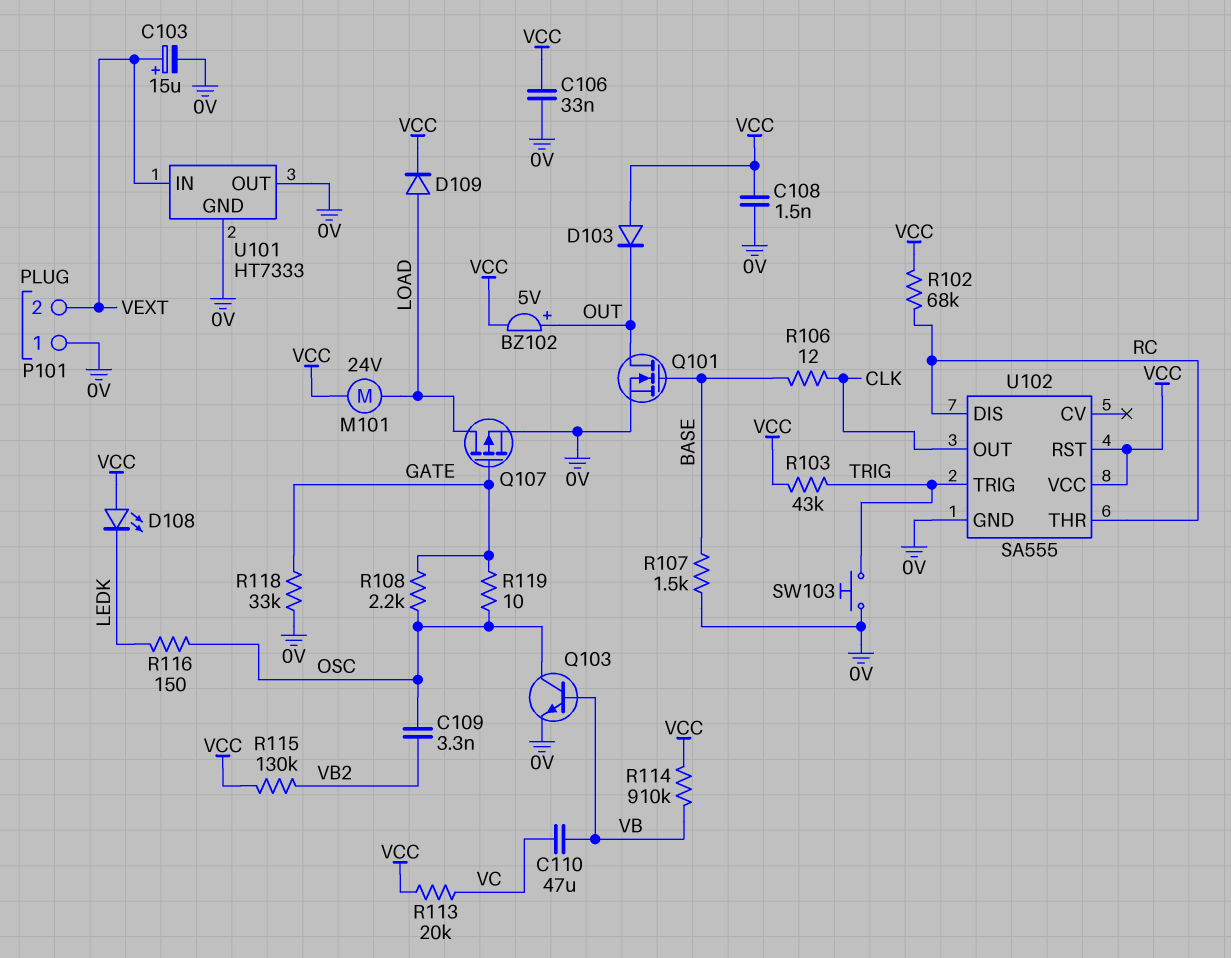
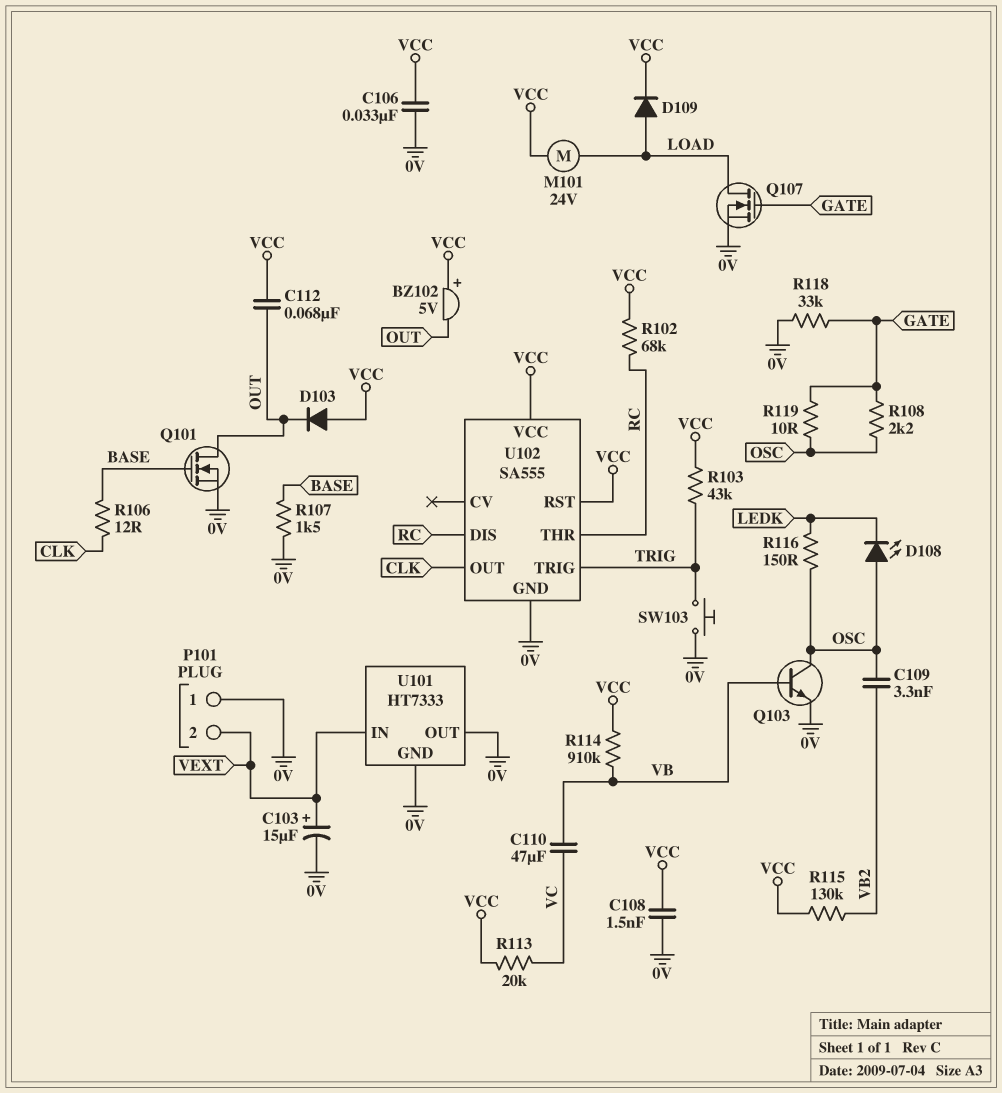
BZ102: buzzer 5V (plus OUT, minus VCC) -> buzzer 5V (plus VCC, minus OUT)
C112: none -> 68nF (OUT, VCC)
D108: LED (A VCC, K LEDK) -> LED (A OSC, K LEDK)
Q107: PMOS (G GATE, D LOAD, S 0V) -> NMOS (G GATE, D LOAD, S 0V)

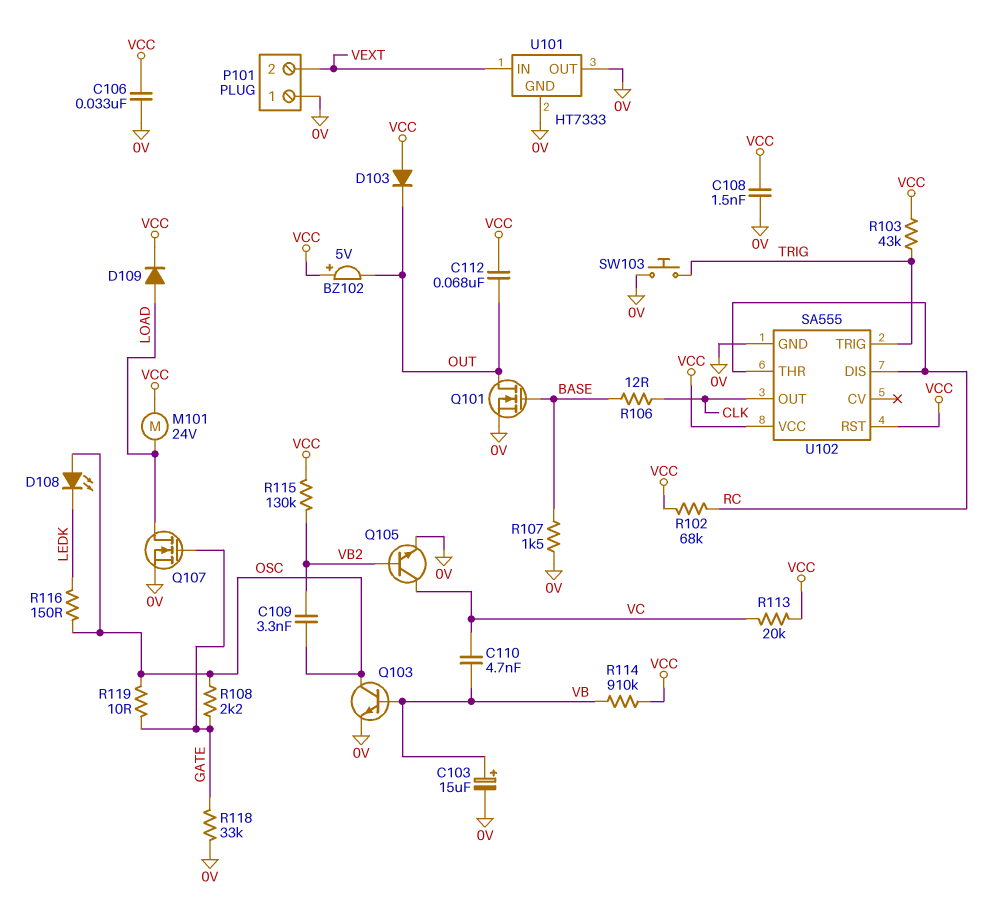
C103: 15uF (plus VEXT, minus 0V) -> 15uF (plus VB, minus 0V)
C110: 47uF (VB, VC) -> 4.7nF (VB, VC)
Q105: none -> NPN (B VB2, C VC, E 0V)

